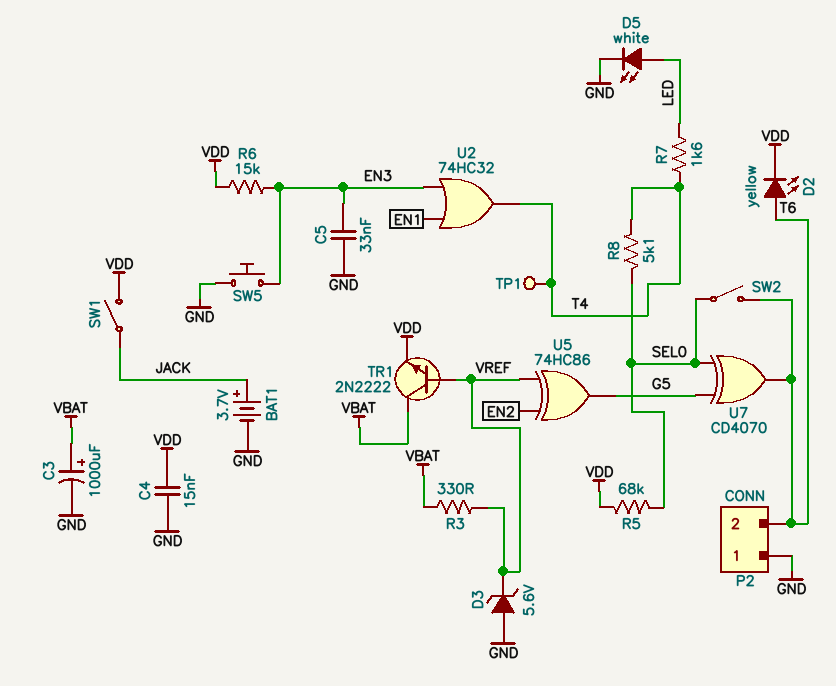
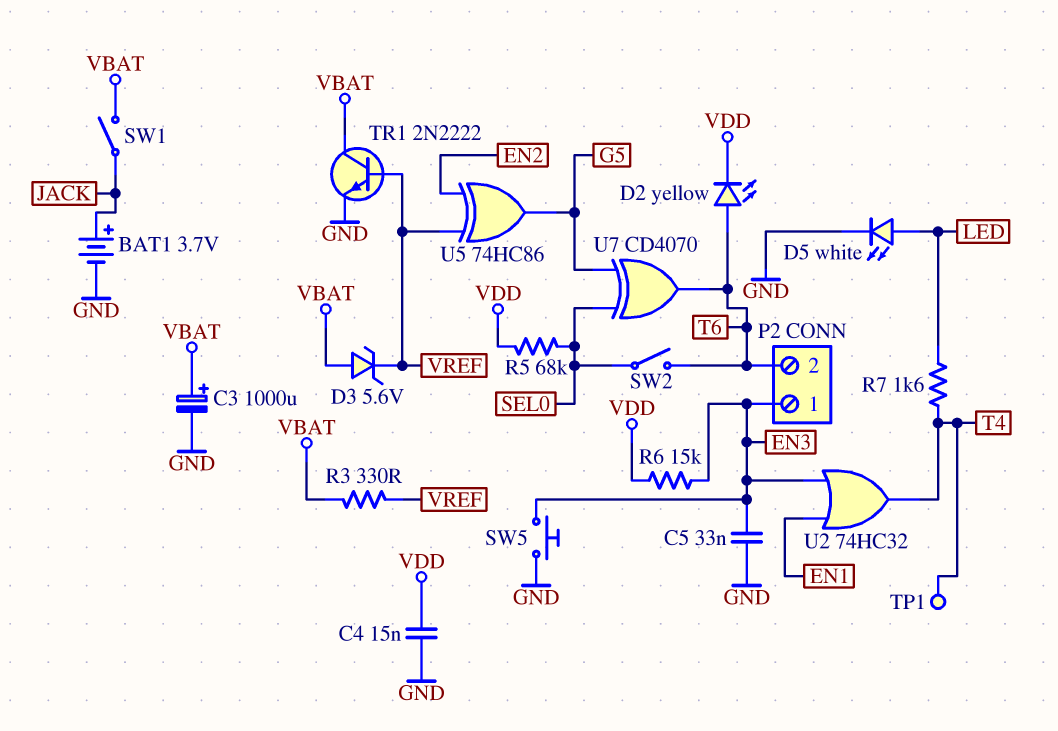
D3: zener 5.6V (A GND, K VREF) -> zener 5.6V (A VBAT, K VREF)
P2 pin 1: GND -> EN3
R8: 5.1k (SEL0, T4) -> none
SW1: switch (JACK, VDD) -> switch (JACK, VBAT)
TR1: NPN 2N2222 (B VREF, C VBAT, E VDD) -> NPN 2N2222 (B VREF, C VBAT, E GND)

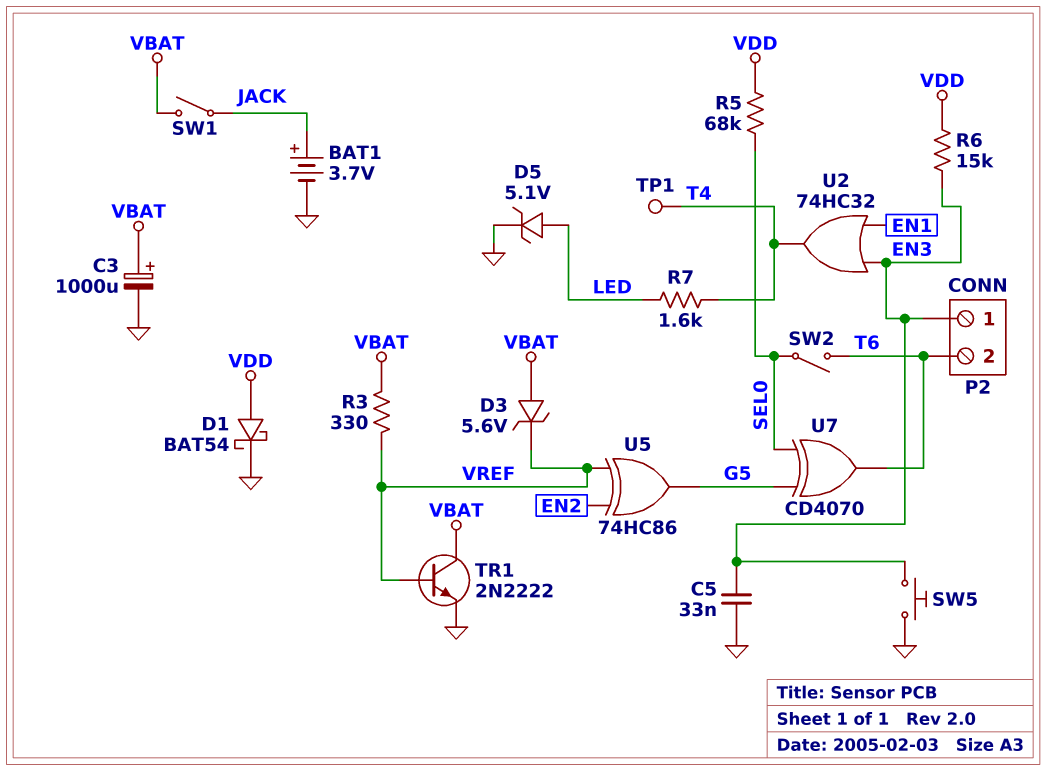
C4: 15nF (GND, VDD) -> none
D1: none -> schottky BAT54 (A VDD, K GND)
D2: LED yellow (A T6, K VDD) -> none
D5: LED white (A LED, K GND) -> zener 5.1V (A LED, K GND)

